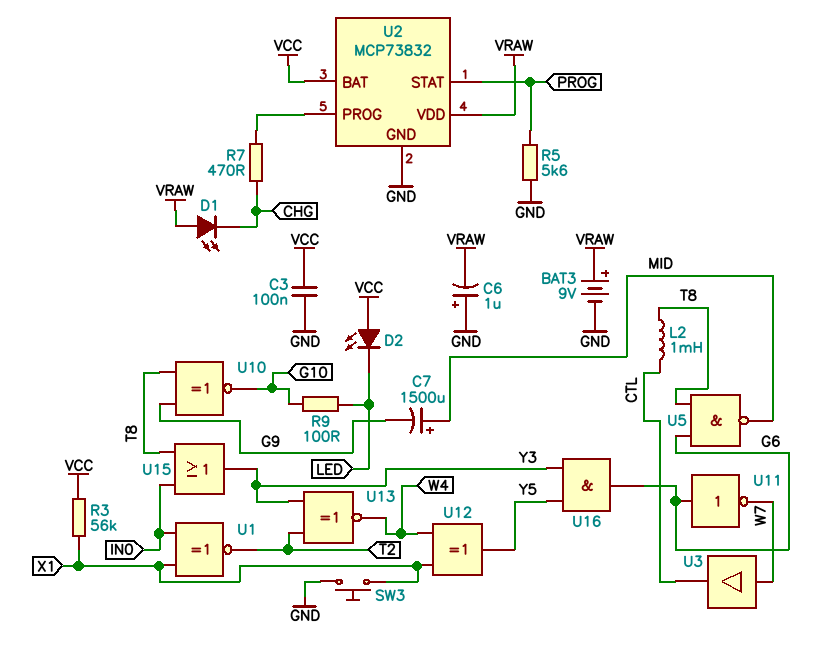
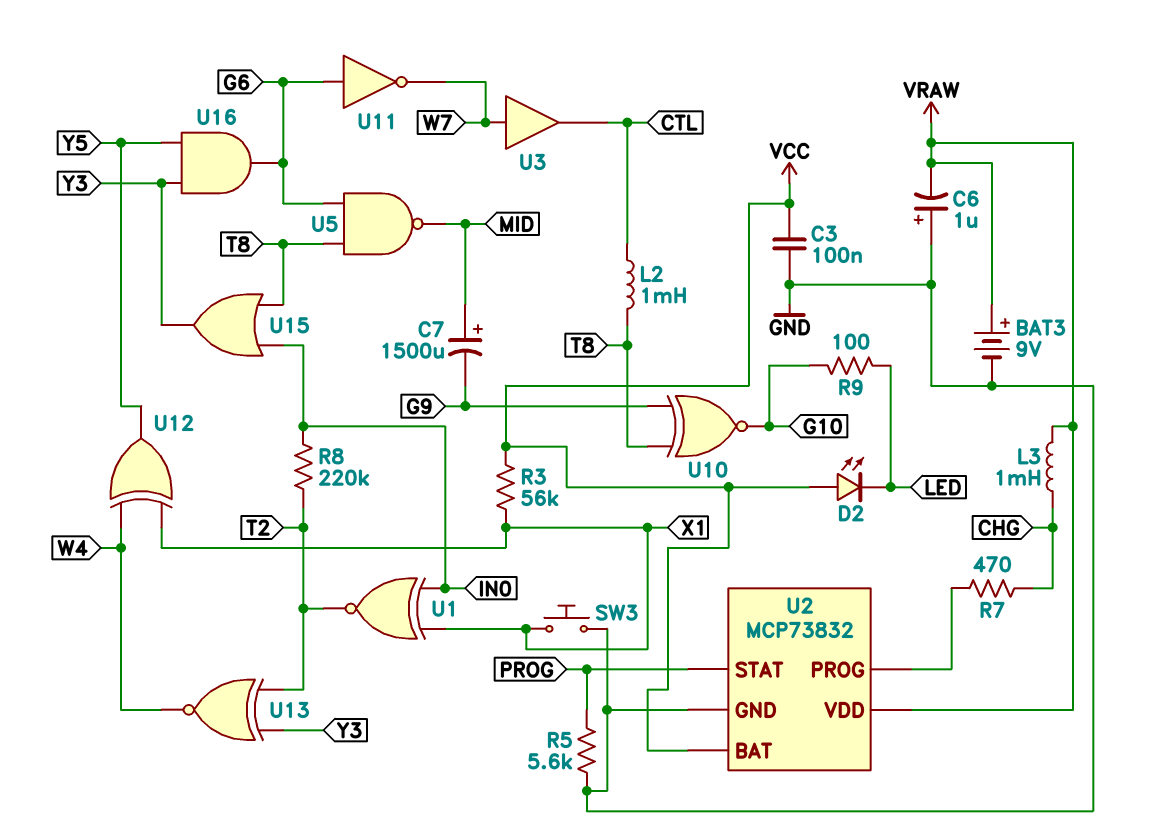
D1: LED (A VRAW, K CHG) -> none
L3: none -> 1mH (CHG, VRAW)
R8: none -> 220k (IN0, T2)

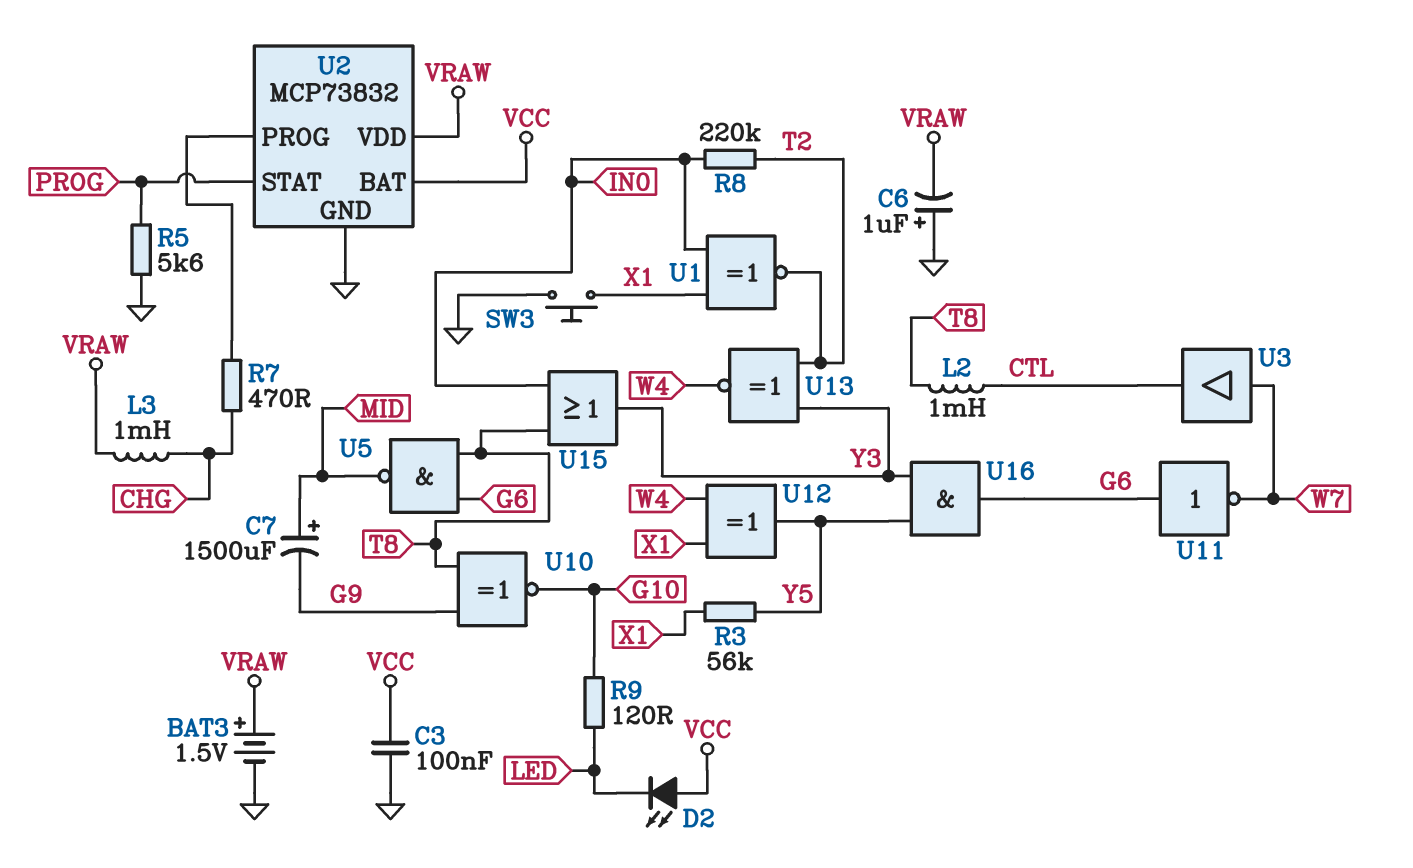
BAT3: 9V (plus VRAW, minus GND) -> 1.5V (plus VRAW, minus GND)
R3: 56k (VCC, X1) -> 56k (X1, Y5)
R9: 100 (G10, LED) -> 120 (G10, LED)

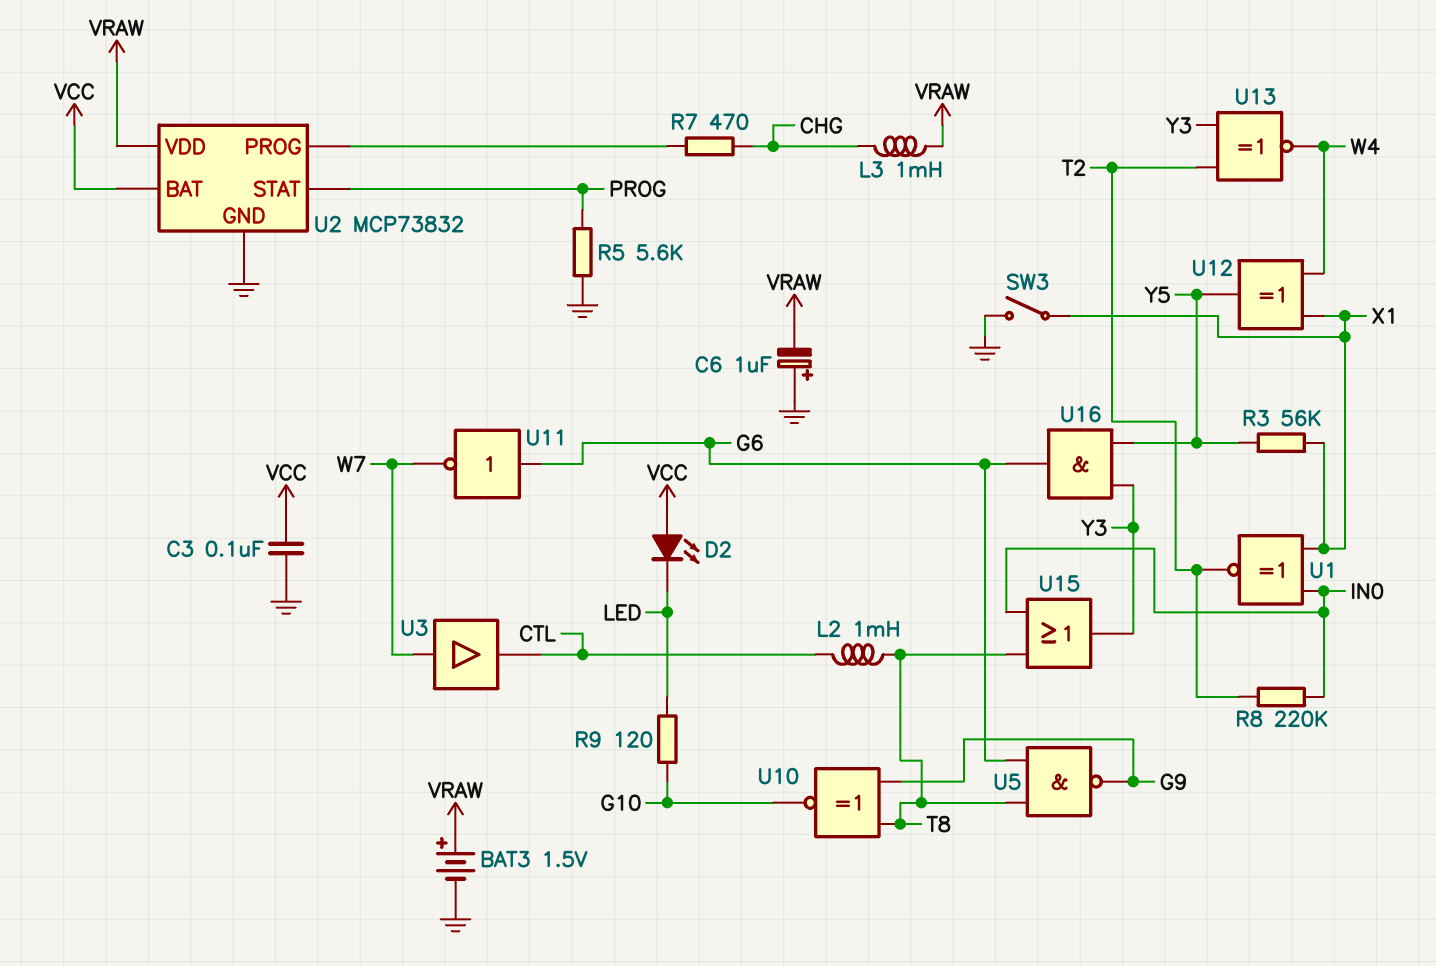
C7: 1500uF (plus MID, minus G9) -> none
SW3: button (GND, X1) -> switch (GND, X1)
U5: NAND (in G6, in T8, out MID) -> NAND (in G6, in T8, out G9)

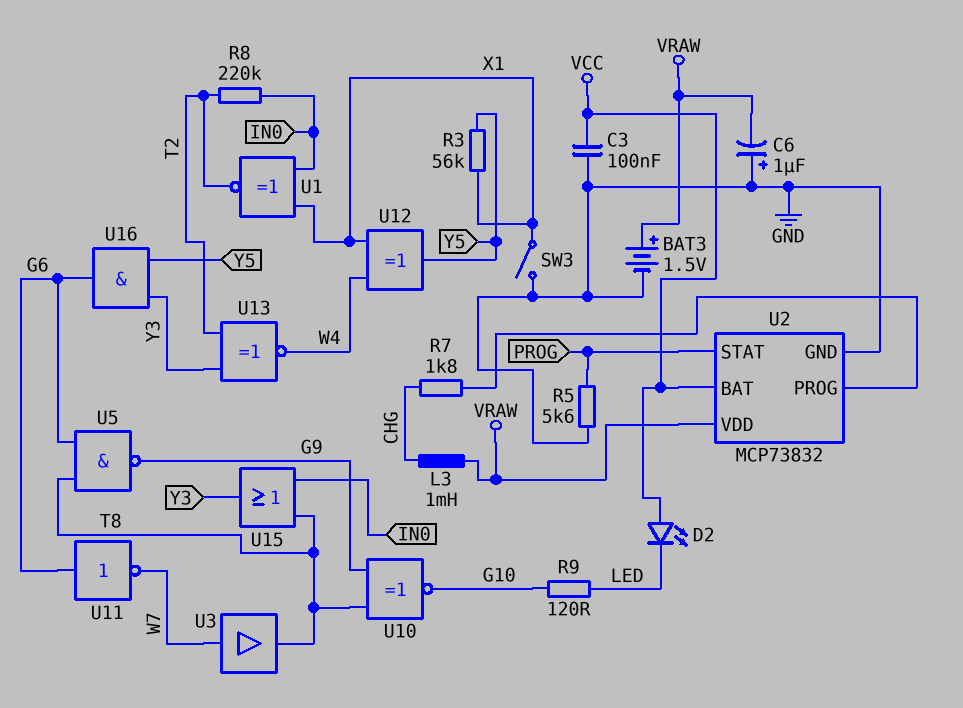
L2: 1mH (CTL, T8) -> none
R7: 470 (CHG, U2/PROG) -> 1.8k (CHG, U2/PROG)
U3: buffer (in W7, out CTL) -> buffer (in W7, out T8)

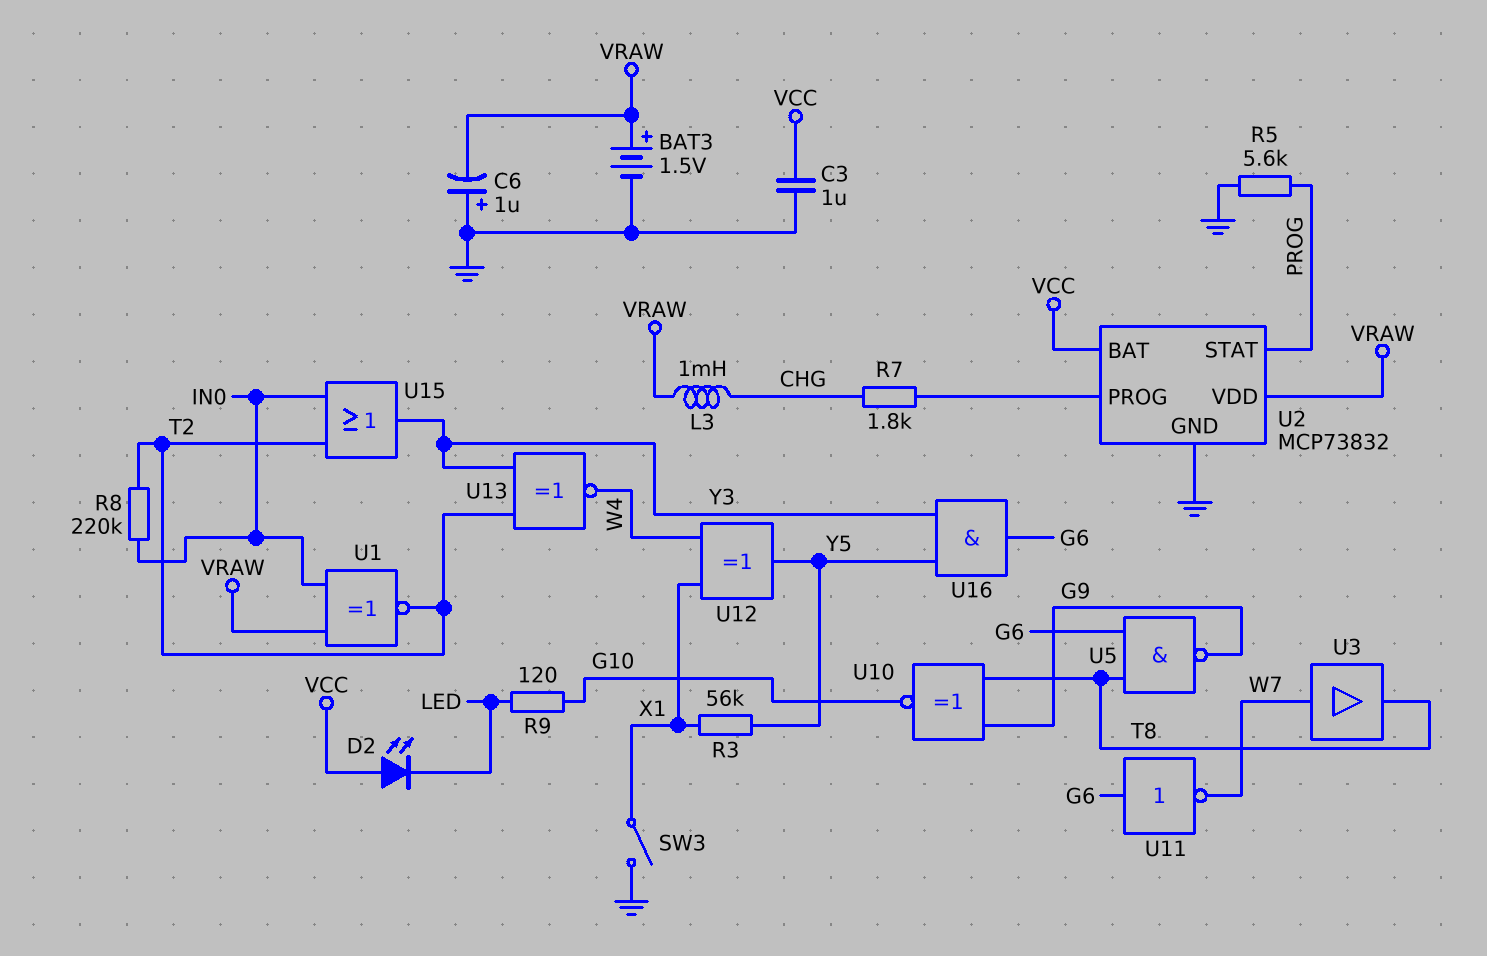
C3: 100nF (GND, VCC) -> 1uF (GND, VCC)
U1: XNOR (in IN0, in X1, out T2) -> XNOR (in IN0, in VRAW, out T2)
U15: OR (in IN0, in T8, out Y3) -> OR (in IN0, in T2, out Y3)

